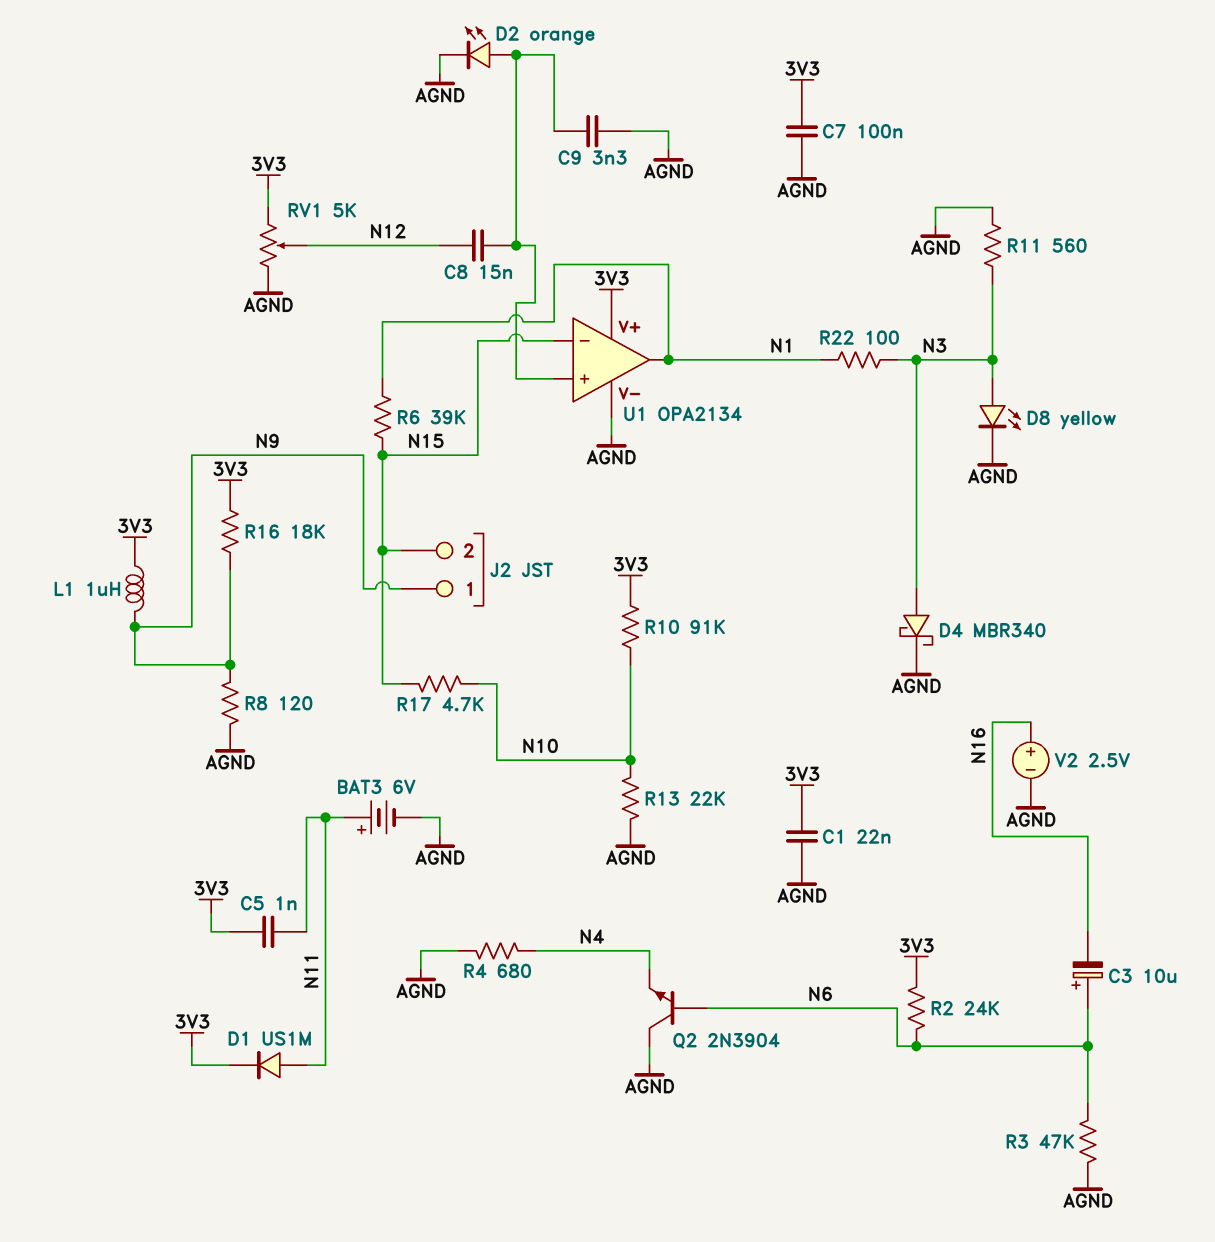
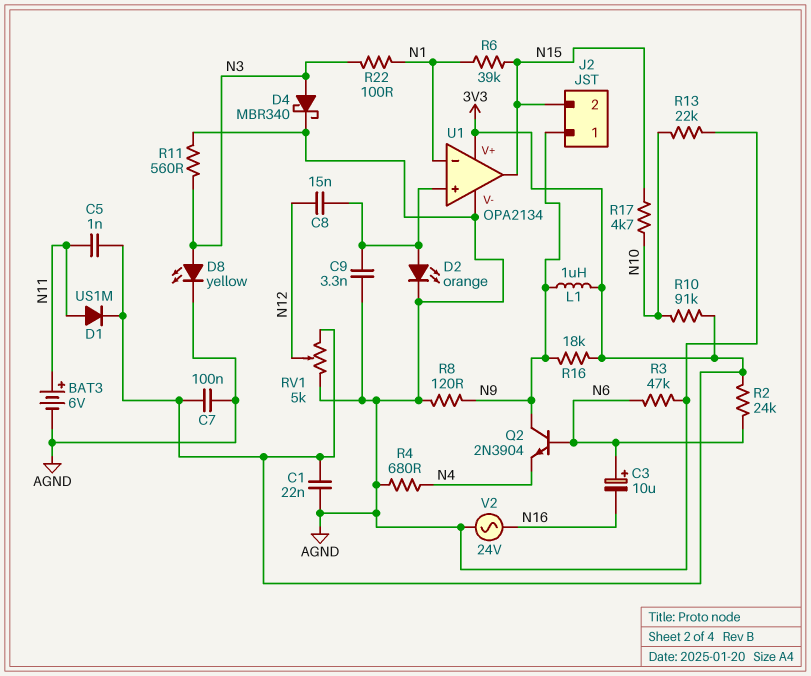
Q2: NPN 2N3904 (B N6, C AGND, E N4) -> NPN 2N3904 (B N6, C N9, E N4)
U1 pin in-: N15 -> N1
U1 pin out: N1 -> N15
V2: 2.5V (plus N16, minus AGND) -> AC 24V (AGND, N16)

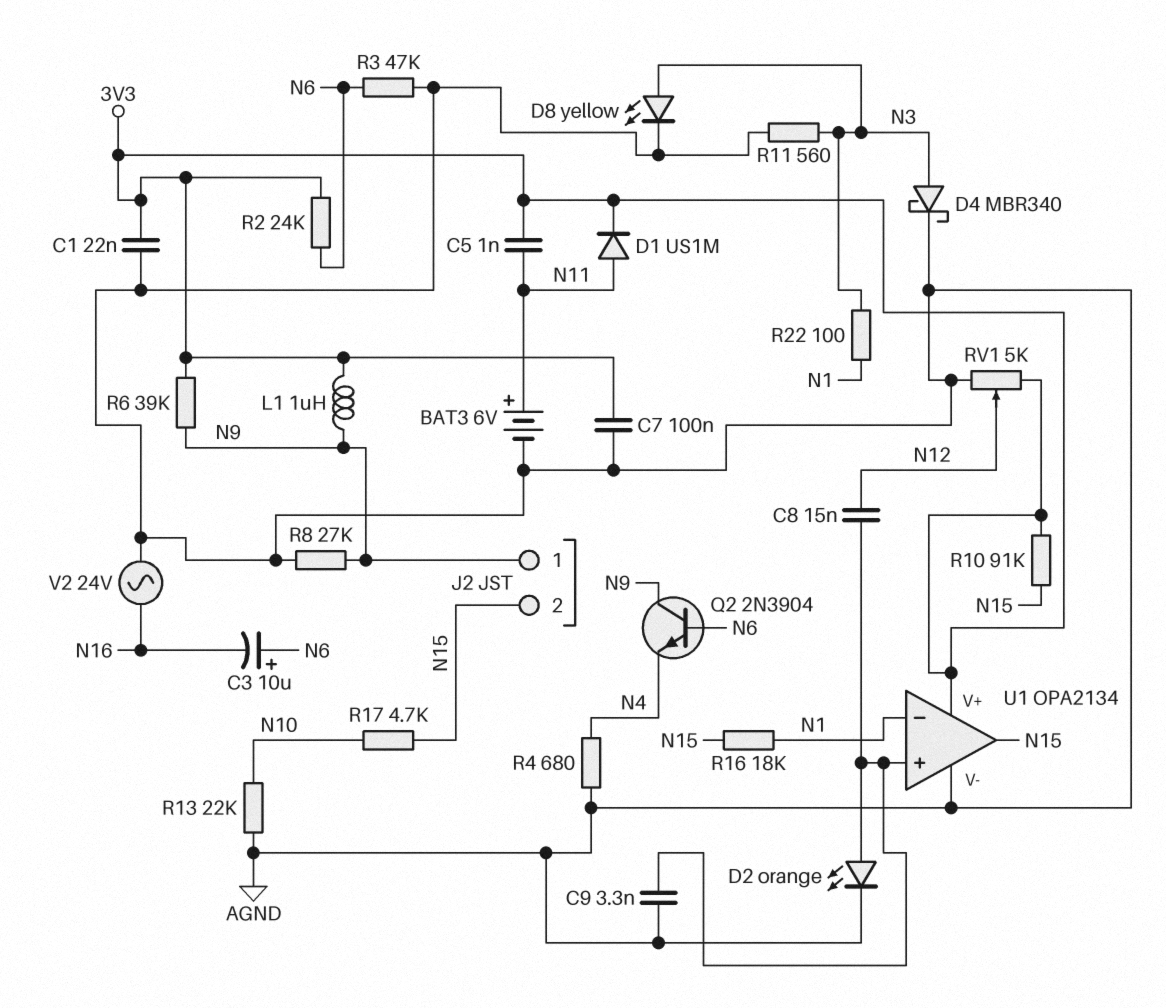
R6: 39k (N1, N15) -> 39k (3V3, N9)
R8: 120 (AGND, N9) -> 27k (AGND, N9)
R10: 91k (3V3, N10) -> 91k (3V3, N15)
R16: 18k (3V3, N9) -> 18k (N1, N15)

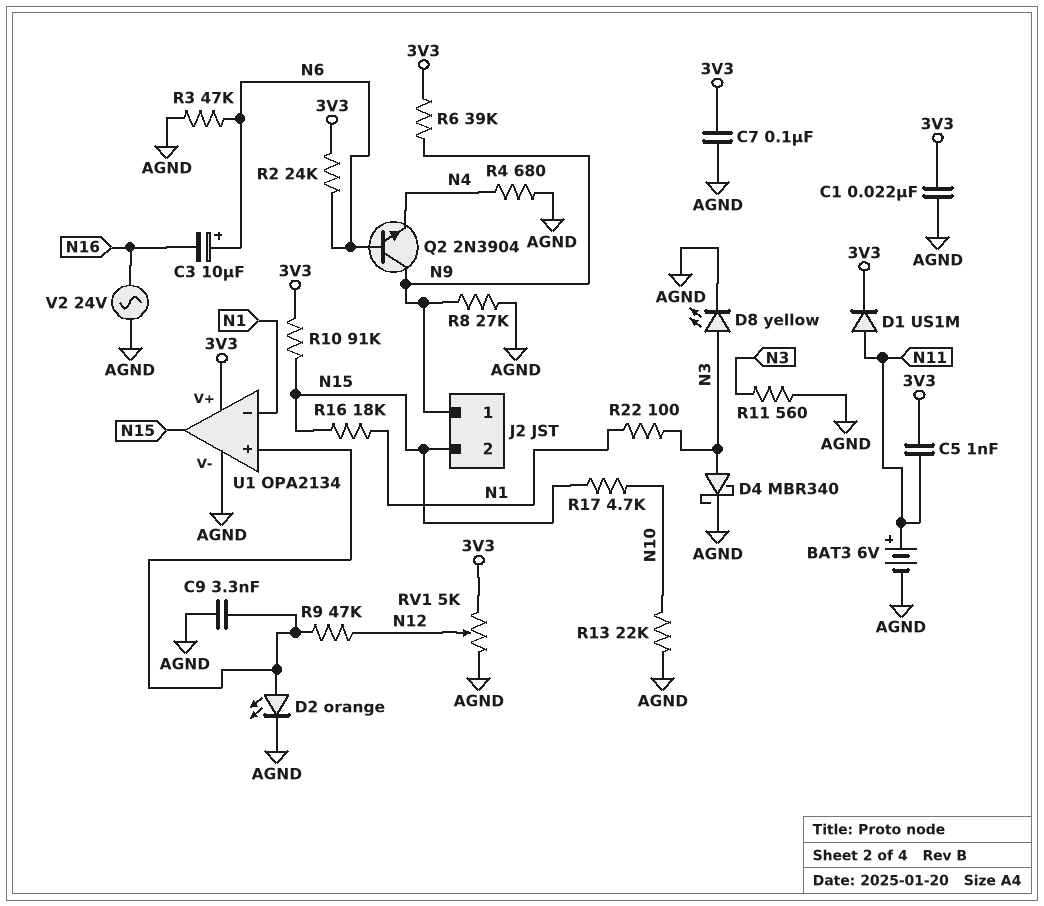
C8: 15nF (N12, U1/in+) -> none
L1: 1uH (3V3, N9) -> none
R9: none -> 47k (N12, U1/in+)

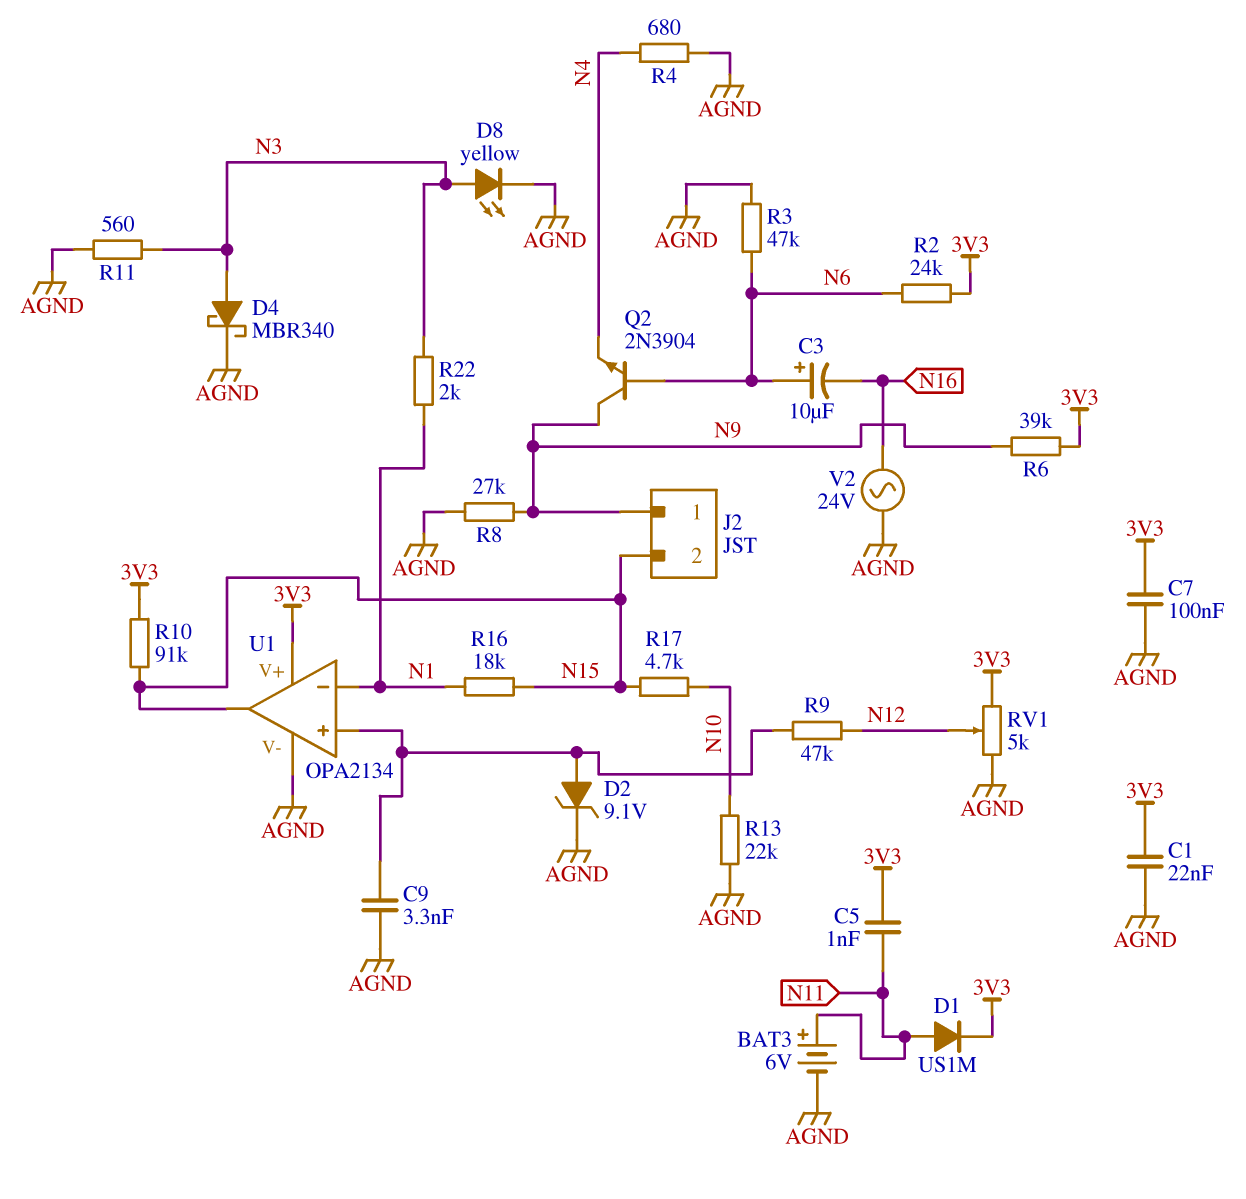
D2: LED orange (A U1/in+, K AGND) -> zener 9.1V (A U1/in+, K AGND)
R22: 100 (N1, N3) -> 2k (N1, N3)

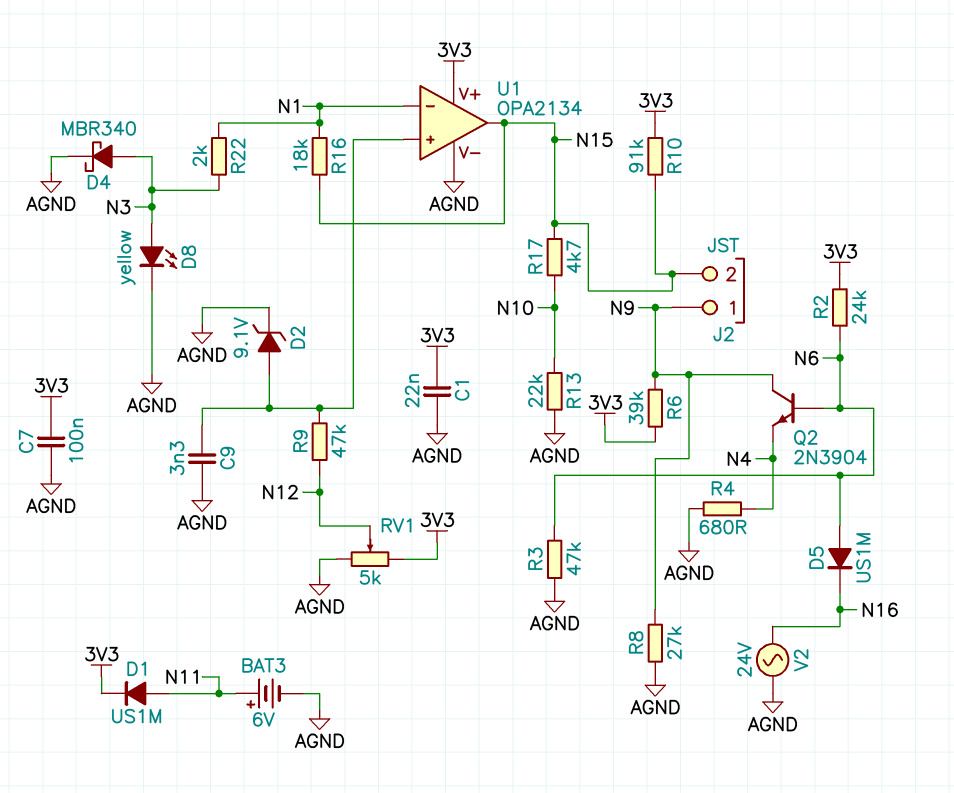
C3: 10uF (plus N6, minus N16) -> none
C5: 1nF (3V3, N11) -> none
D5: none -> diode US1M (A N6, K N16)
R11: 560 (AGND, N3) -> none

